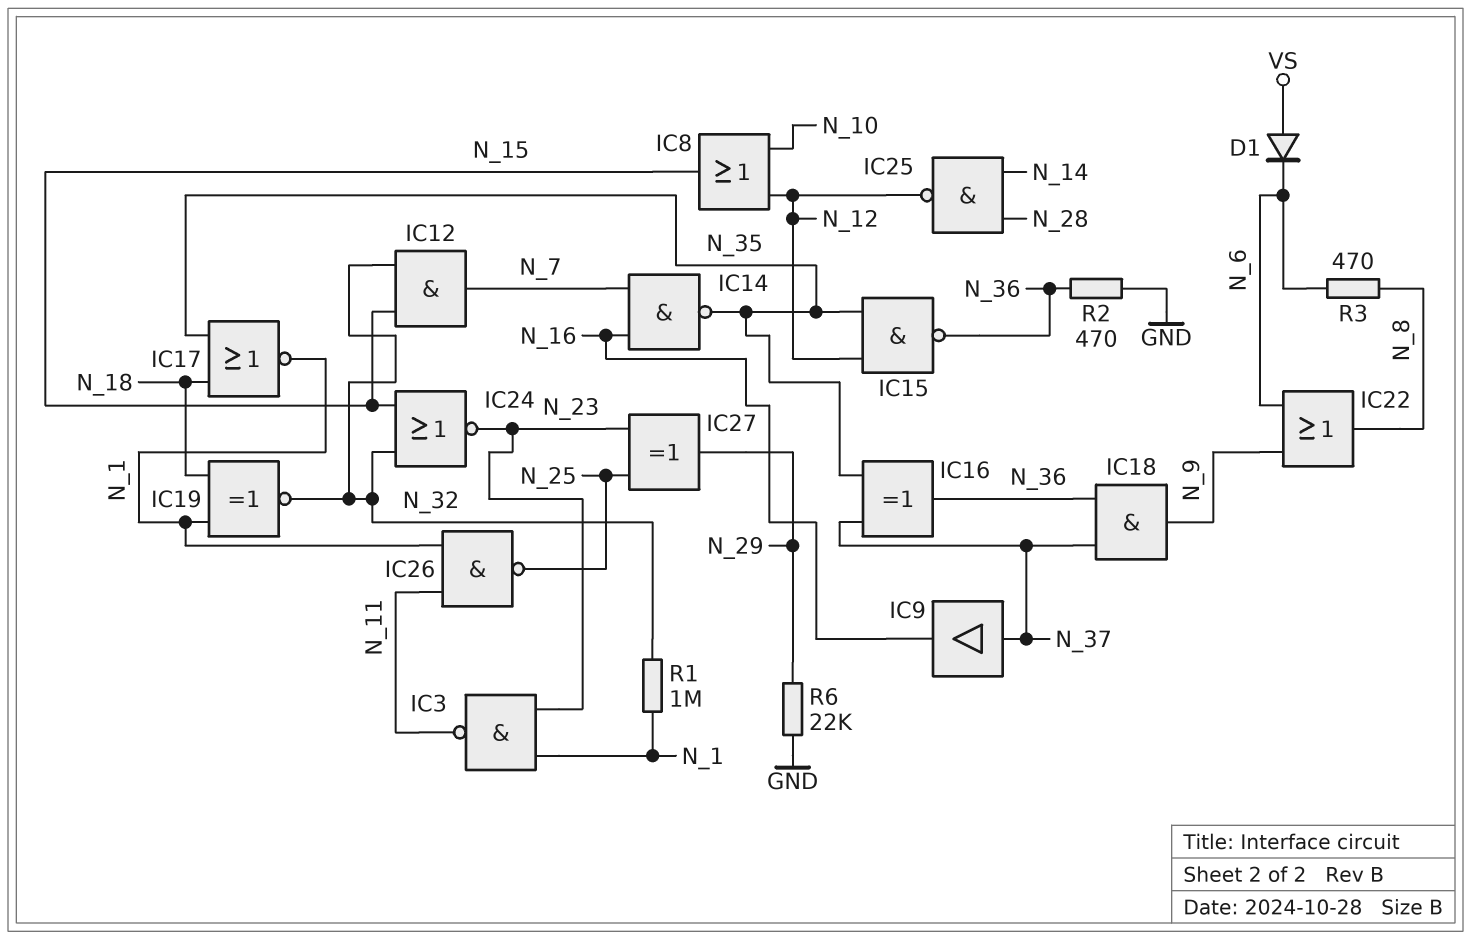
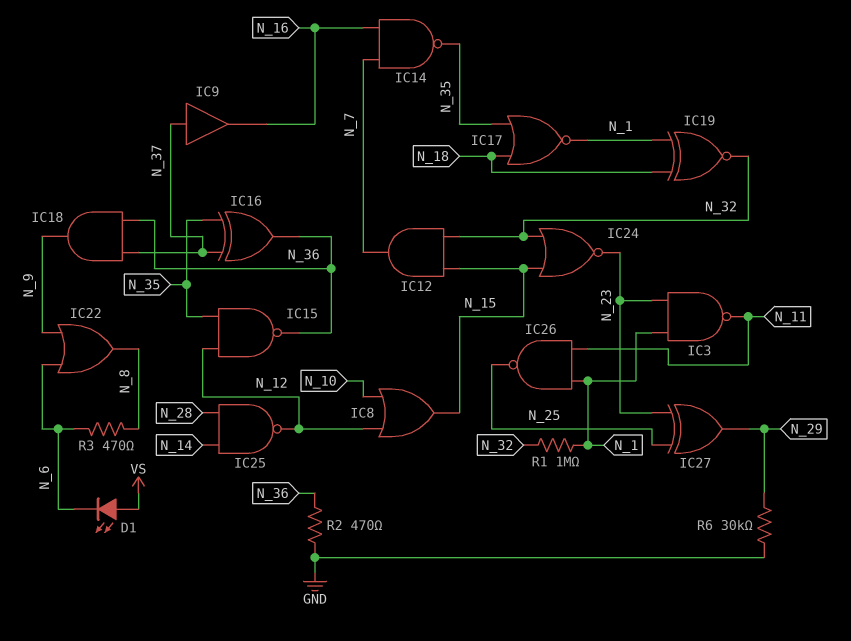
D1: diode (A VS, K N_6) -> LED (A VS, K N_6)
R6: 22k (GND, N_29) -> 30k (GND, N_29)

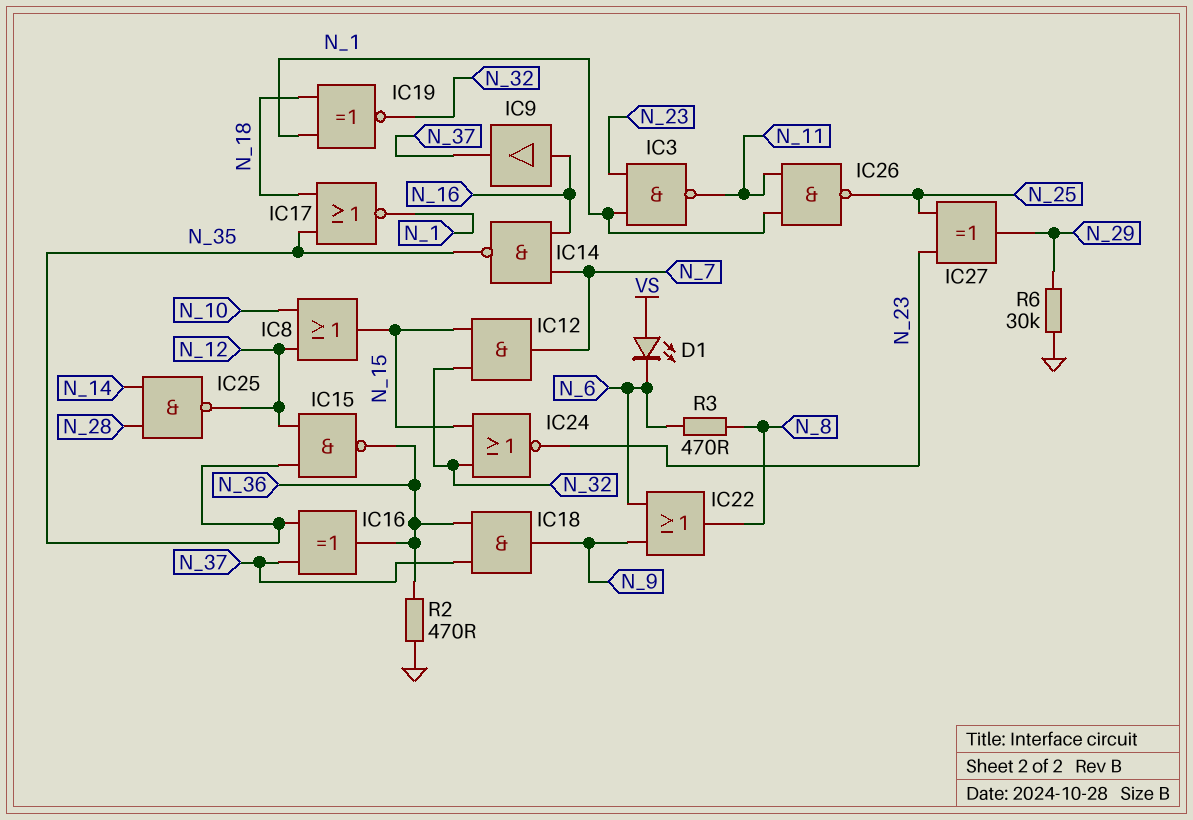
IC9: buffer (in N_37, out N_16) -> buffer (in N_16, out N_37)
R1: 1M (N_1, N_32) -> none

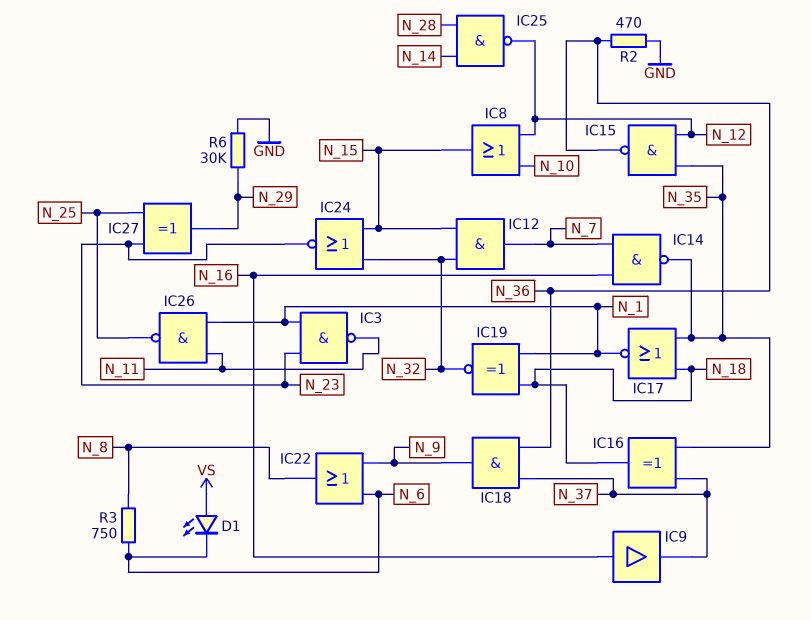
IC16: XOR (in N_35, in N_37, out N_36) -> XOR (in N_35, in N_37, out N_18)
R3: 470 (N_6, N_8) -> 750 (N_6, N_8)

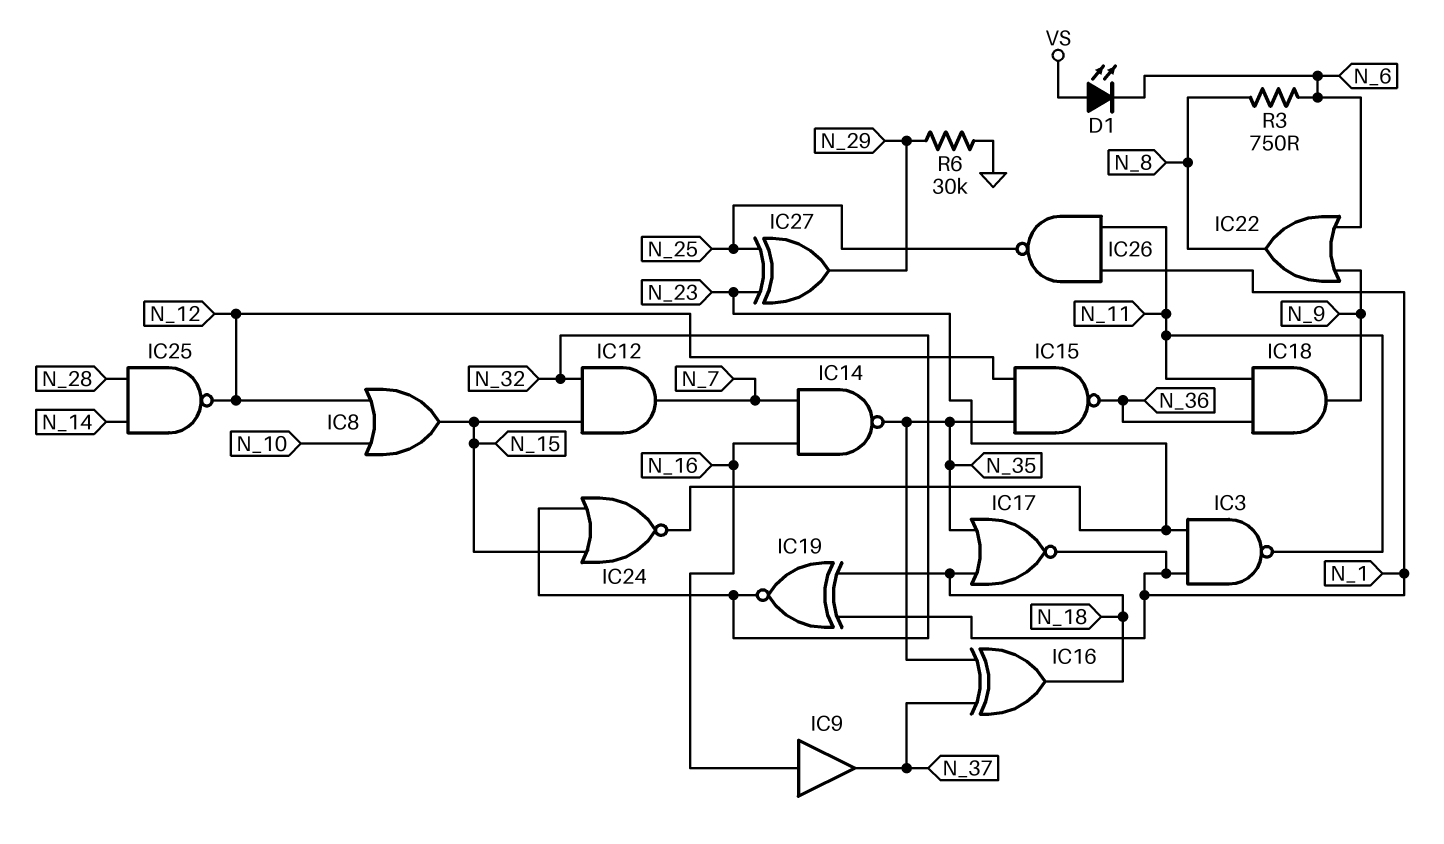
IC18: AND (in N_36, in N_37, out N_9) -> AND (in N_11, in N_36, out N_9)
R2: 470 (GND, N_36) -> none

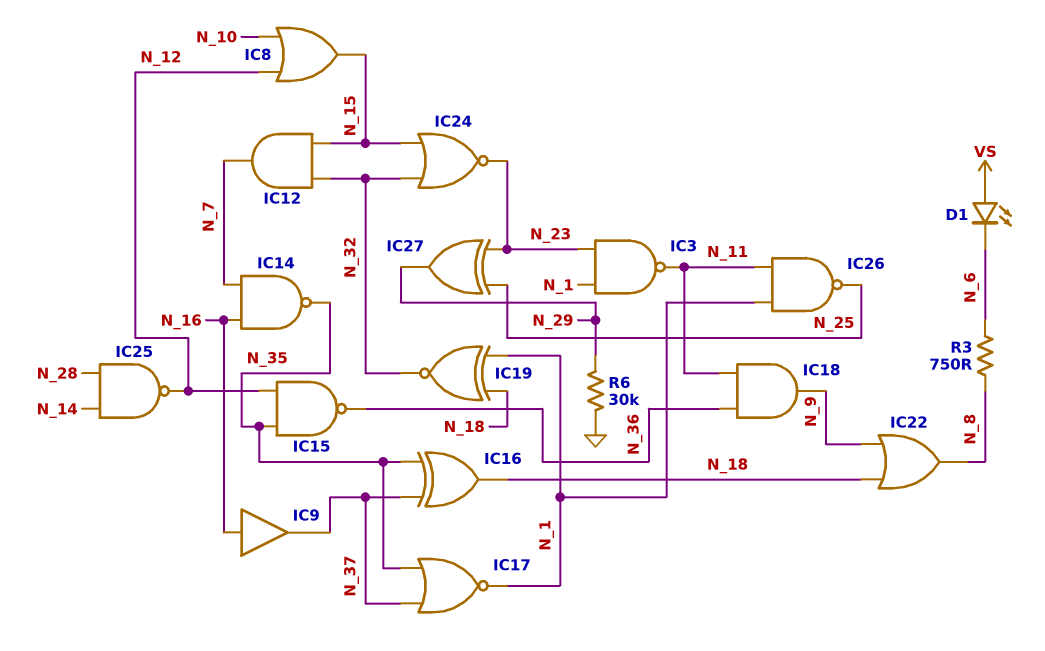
IC17: NOR (in N_18, in N_35, out N_1) -> NOR (in N_35, in N_37, out N_1)
IC22: OR (in N_6, in N_9, out N_8) -> OR (in N_9, in N_18, out N_8)

